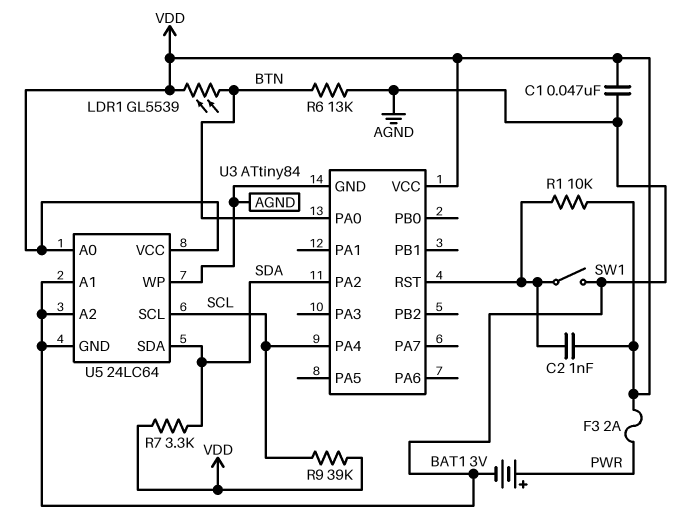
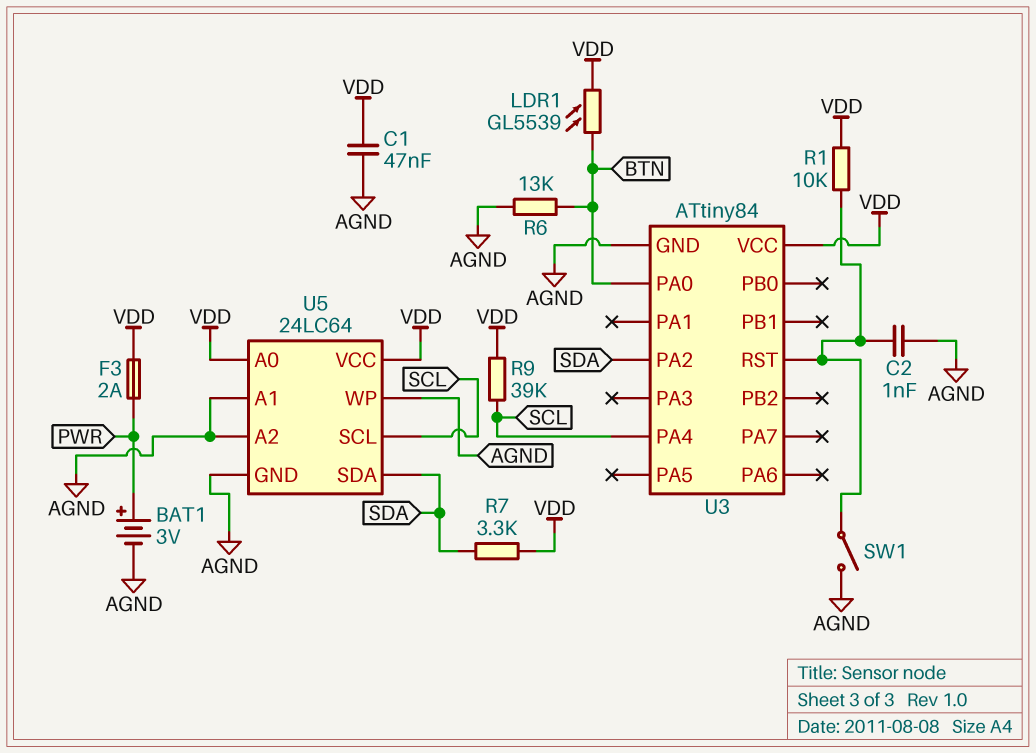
C2: 1nF (U3/RST, VDD) -> 1nF (AGND, U3/RST)

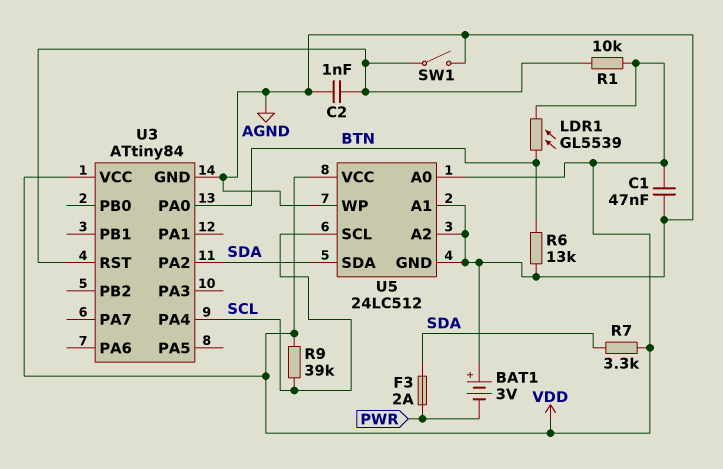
BAT1: 3V (plus PWR, minus AGND) -> 3V (plus AGND, minus PWR)
F3: 2A (PWR, VDD) -> 2A (PWR, SDA)
U5: 24LC64 -> 24LC512

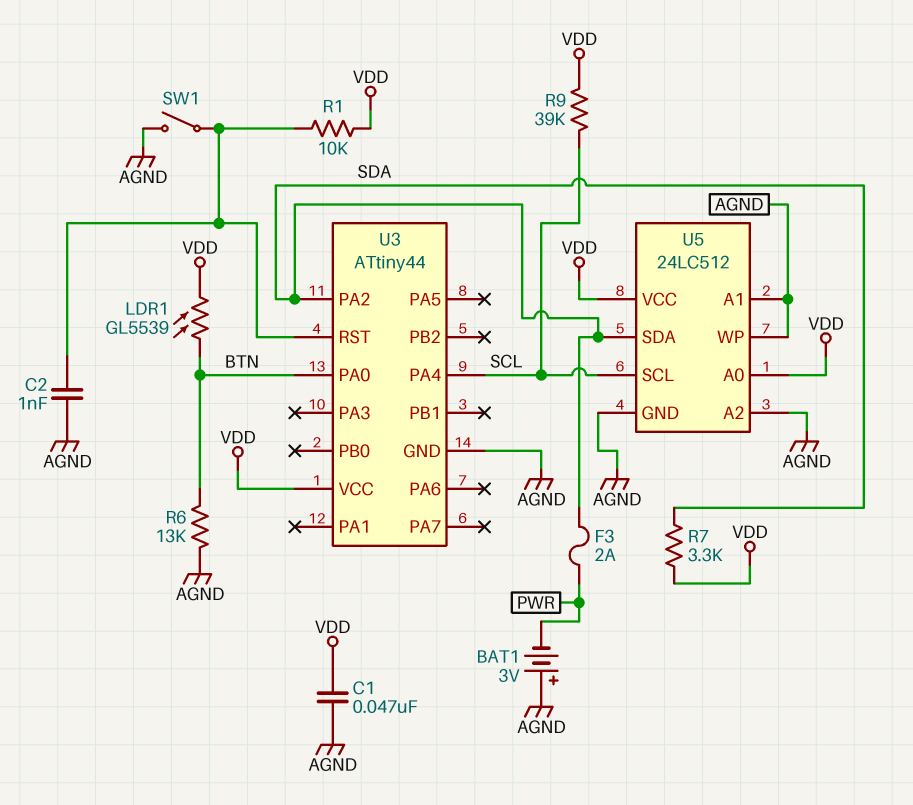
U3: ATtiny84 -> ATtiny44

